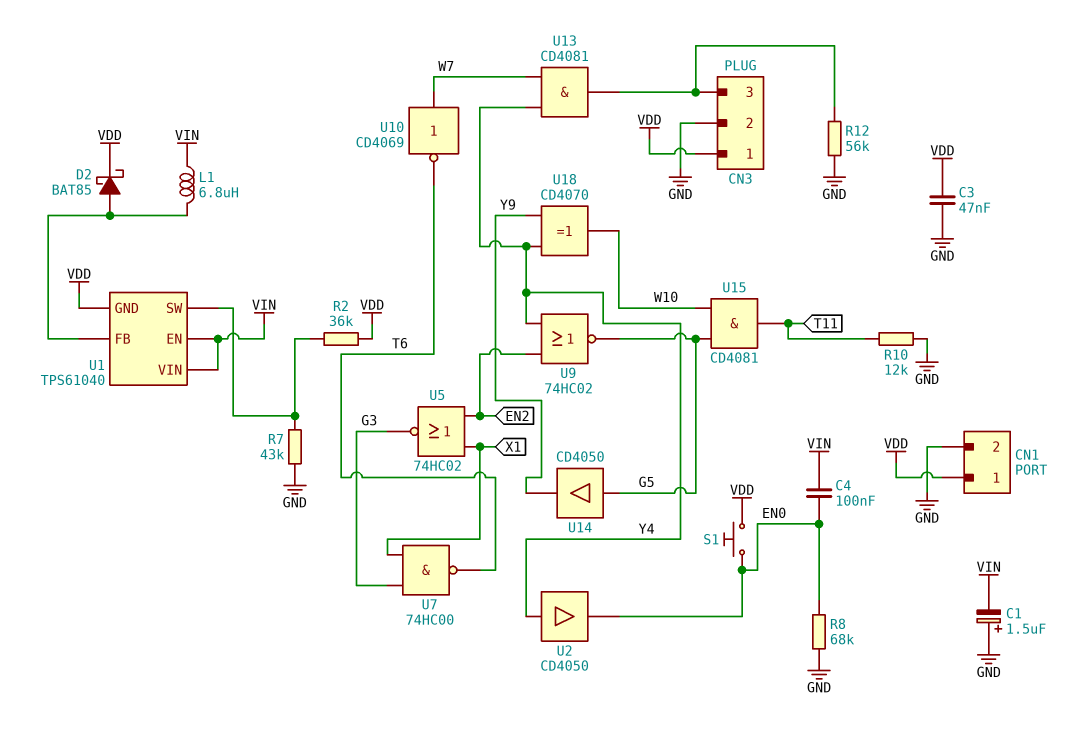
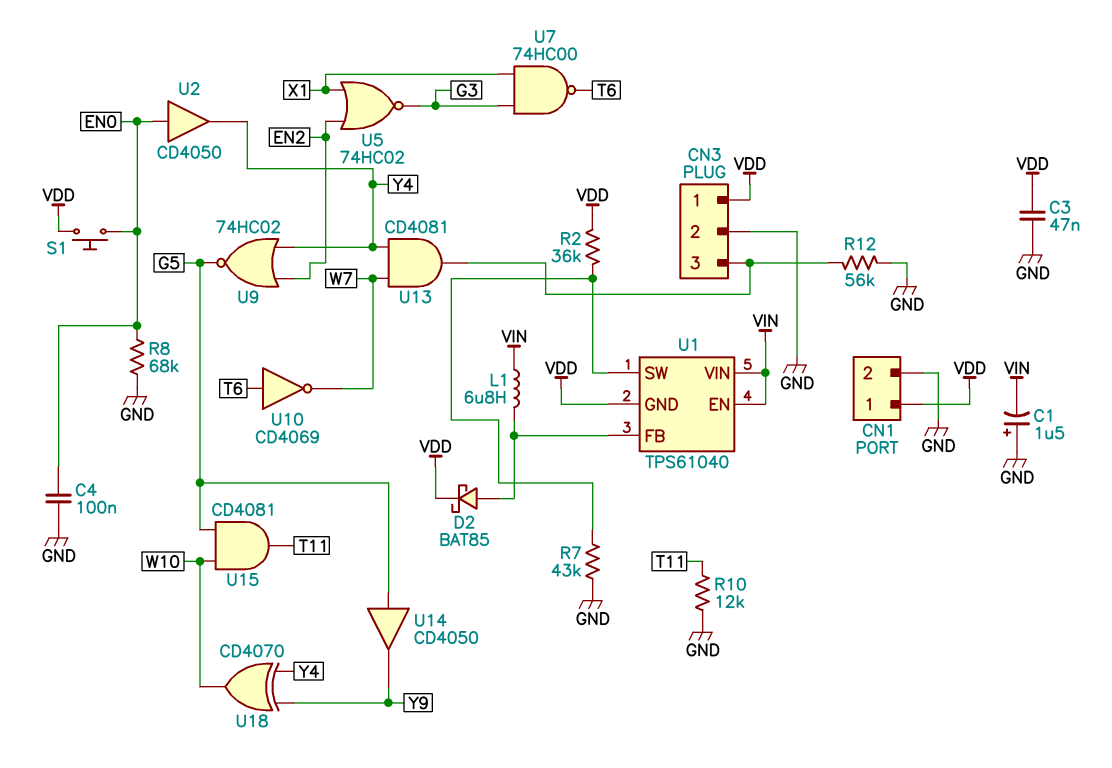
C4: 100nF (EN0, VIN) -> 100nF (EN0, GND)
U2: buffer CD4050 (in Y4, out EN0) -> buffer CD4050 (in EN0, out Y4)
U10: NOT CD4069 (in W7, out T6) -> NOT CD4069 (in T6, out W7)

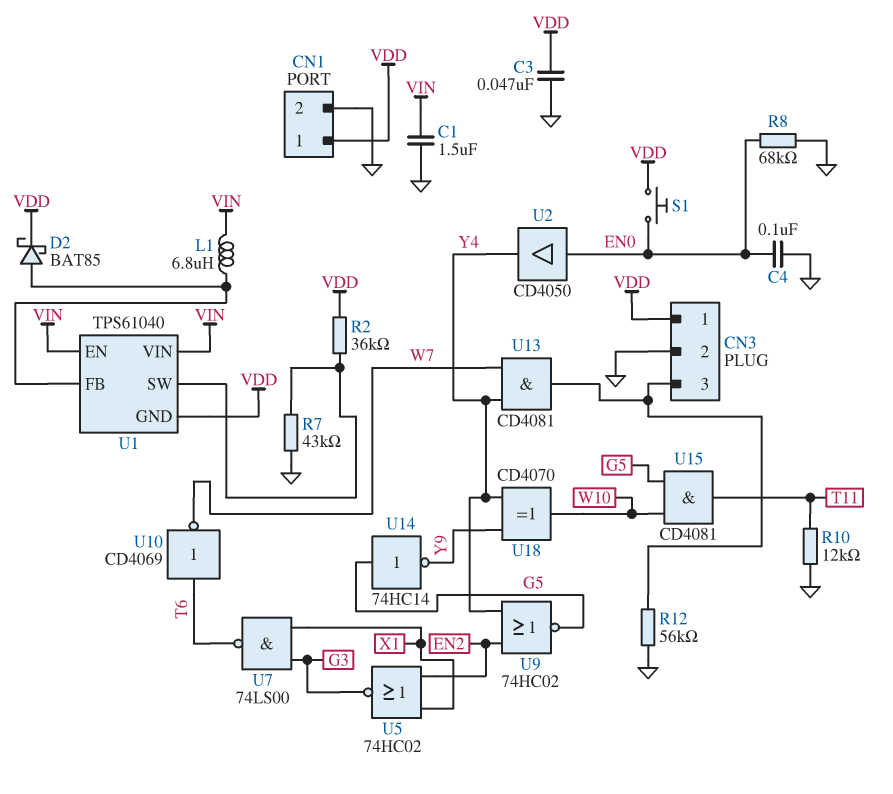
C1: 1.5uF (plus GND, minus VIN) -> 1.5uF (GND, VIN)
U7: NAND 74HC00 (in G3, in X1, out T6) -> NAND 74LS00 (in G3, in X1, out T6)
U14: buffer CD4050 (in G5, out Y9) -> NOT 74HC14 (in G5, out Y9)

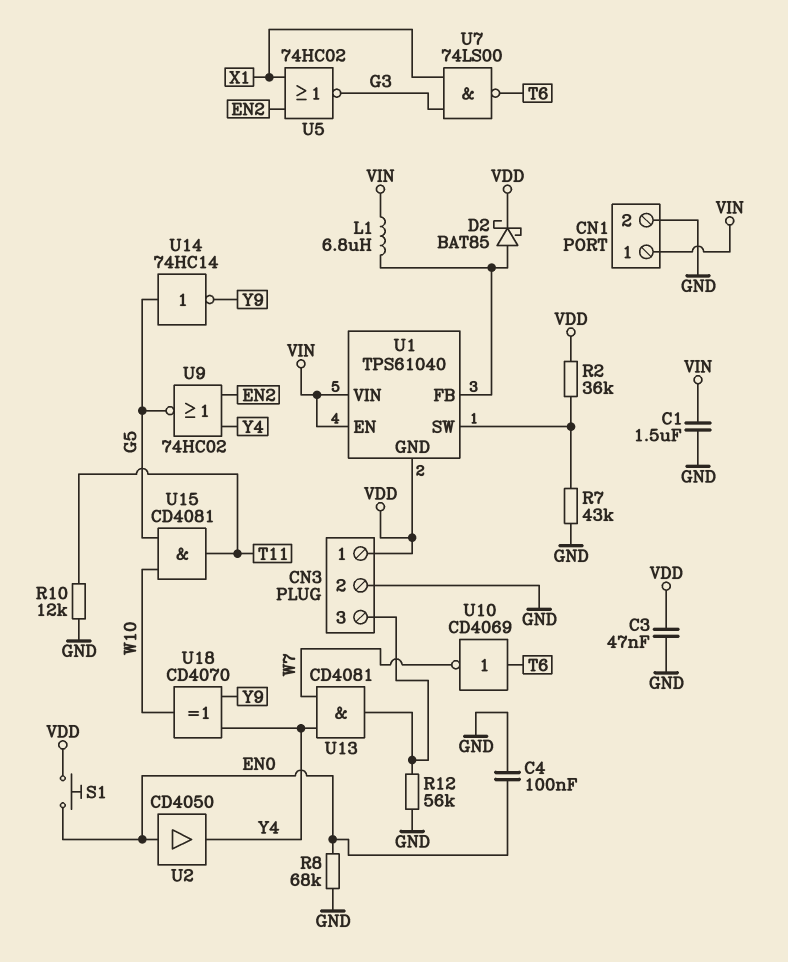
CN1 pin 1: VDD -> VIN

